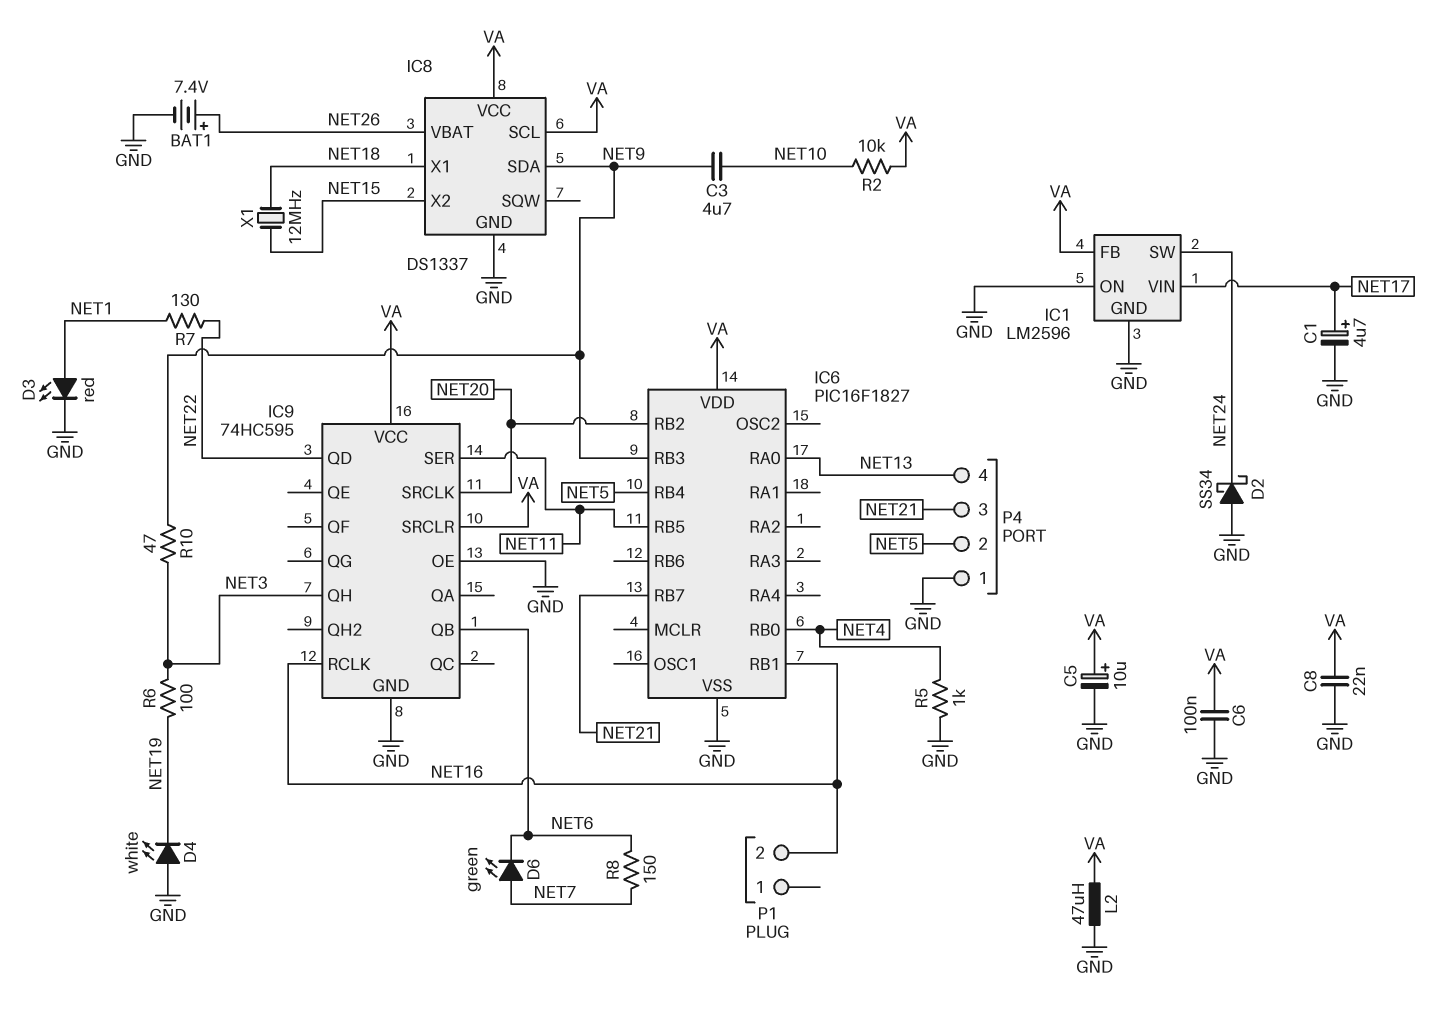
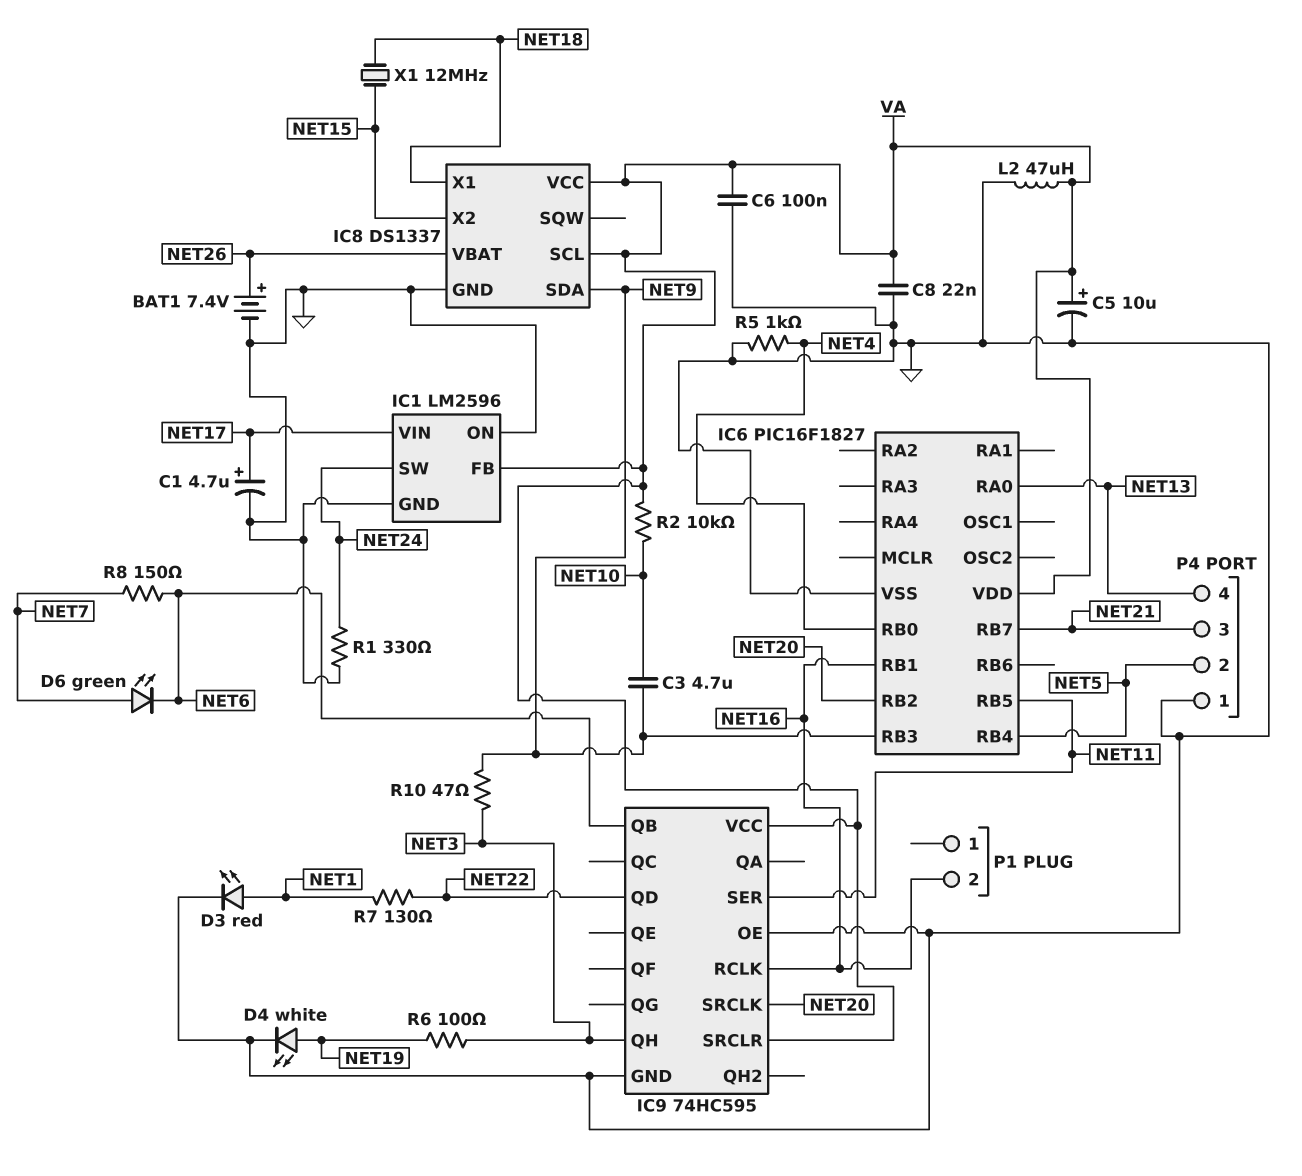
D2: schottky SS34 (A GND, K NET24) -> none
D4: LED white (A GND, K NET19) -> LED white (A NET19, K GND)
R1: none -> 330 (GND, NET24)

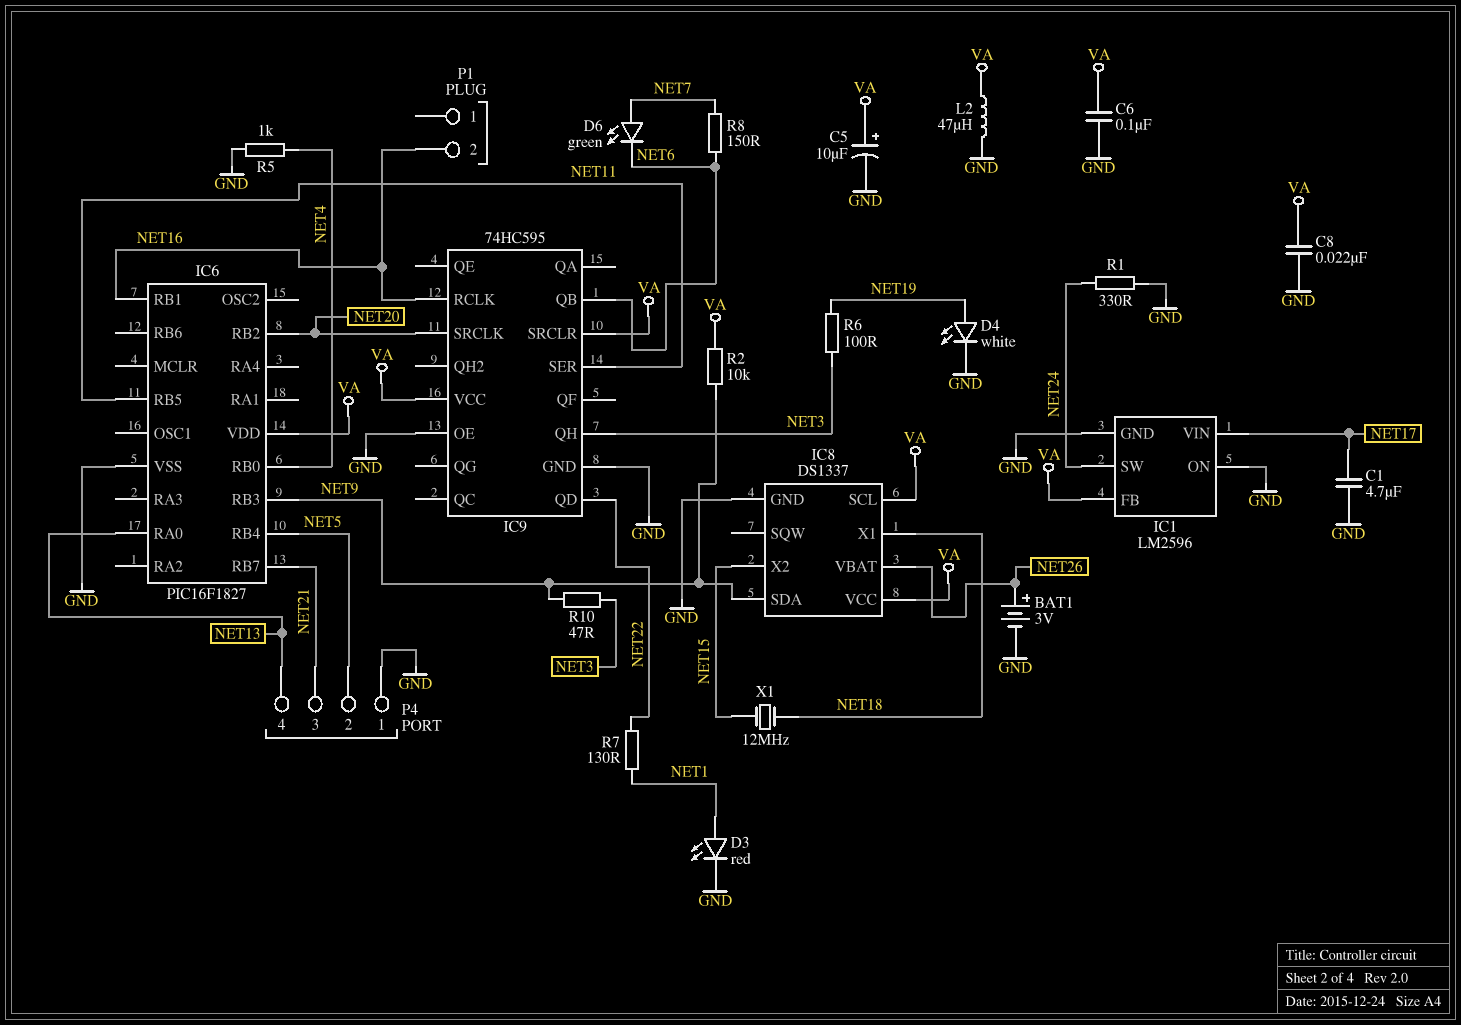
BAT1: 7.4V (plus NET26, minus GND) -> 3V (plus NET26, minus GND)
C1: 4.7uF (plus NET17, minus GND) -> 4.7uF (GND, NET17)
C3: 4.7uF (NET9, NET10) -> none
R2: 10k (NET10, VA) -> 10k (NET9, VA)

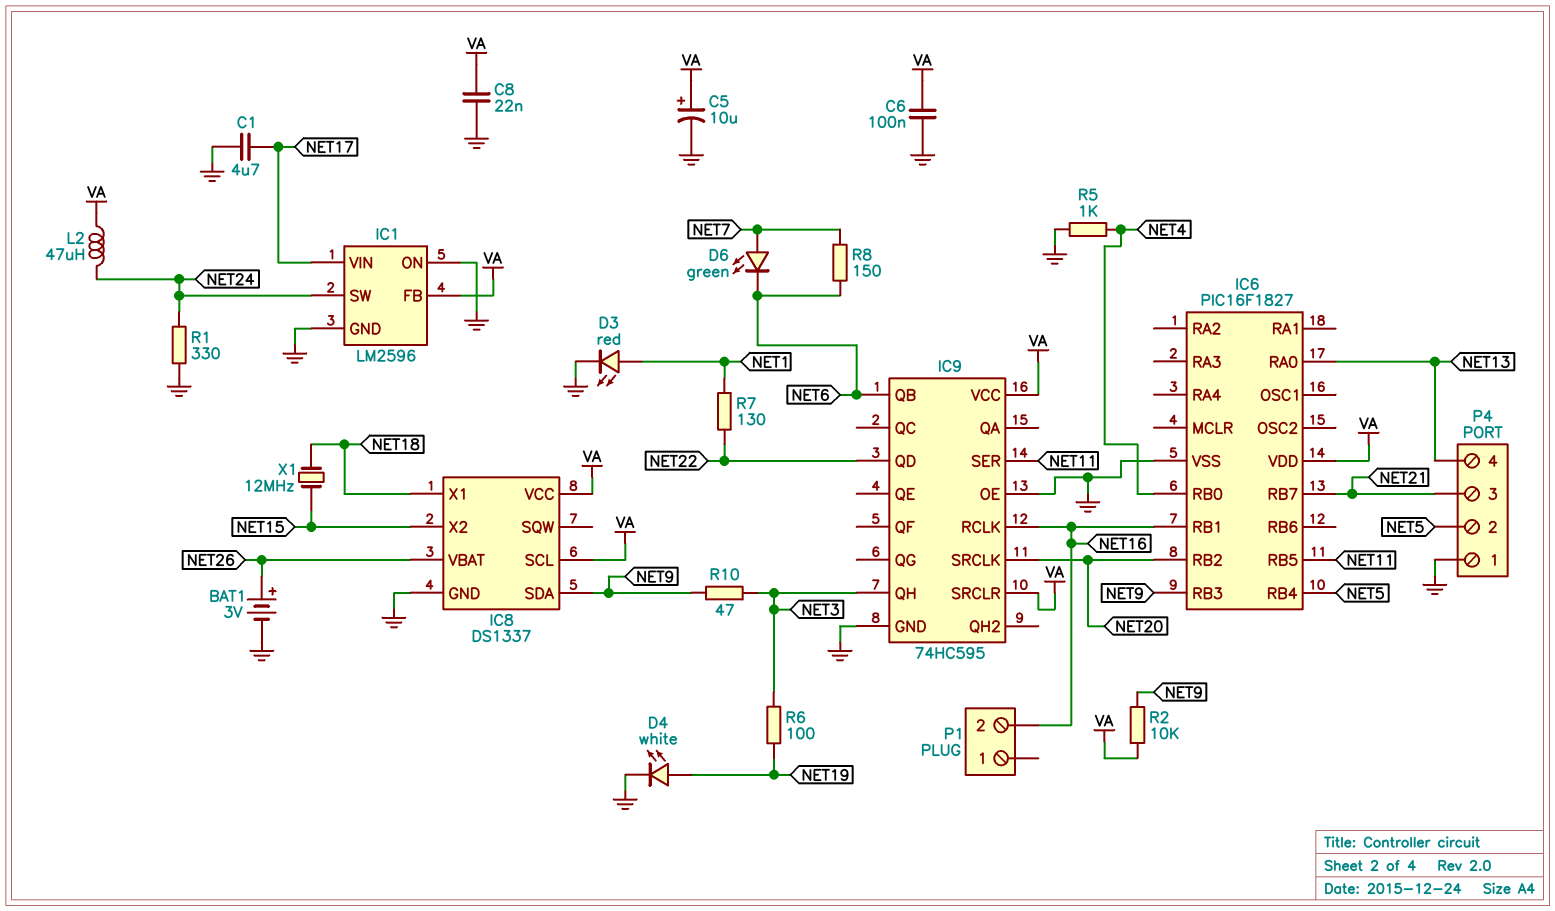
L2: 47uH (GND, VA) -> 47uH (NET24, VA)

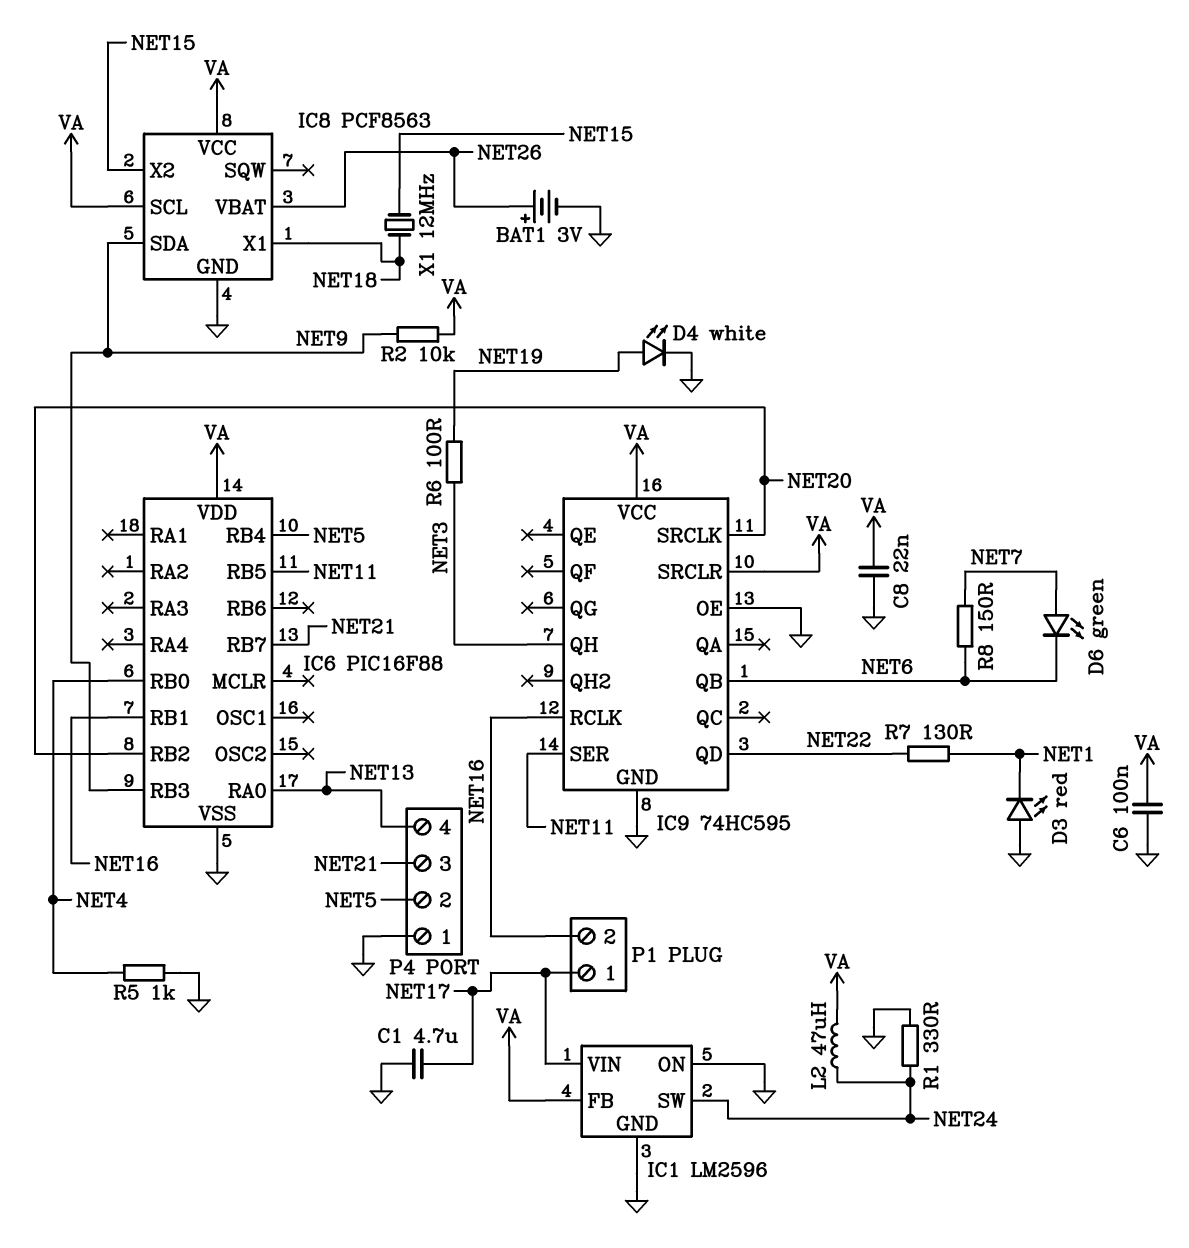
C5: 10uF (plus VA, minus GND) -> none
D3: LED red (A NET1, K GND) -> LED red (A GND, K NET1)
IC6: PIC16F1827 -> PIC16F88
IC8: DS1337 -> PCF8563
P1 pin 1: none -> NET17
R10: 47 (NET3, NET9) -> none

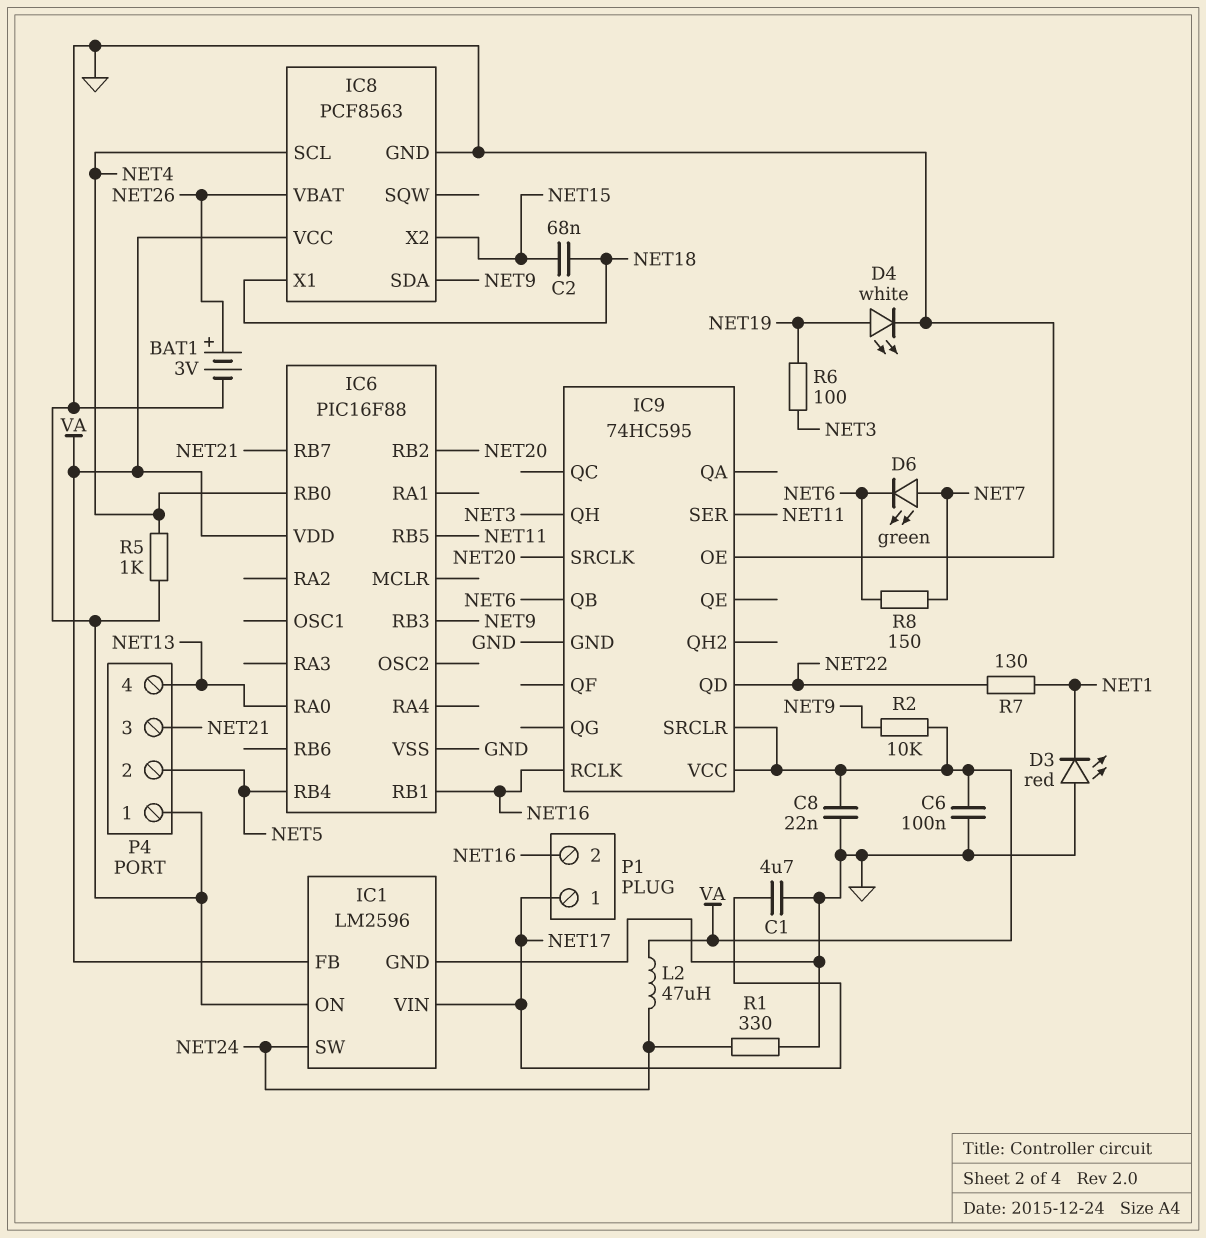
C2: none -> 68nF (NET15, NET18)
IC8 pin SCL: VA -> NET4
X1: 12MHz (NET15, NET18) -> none

